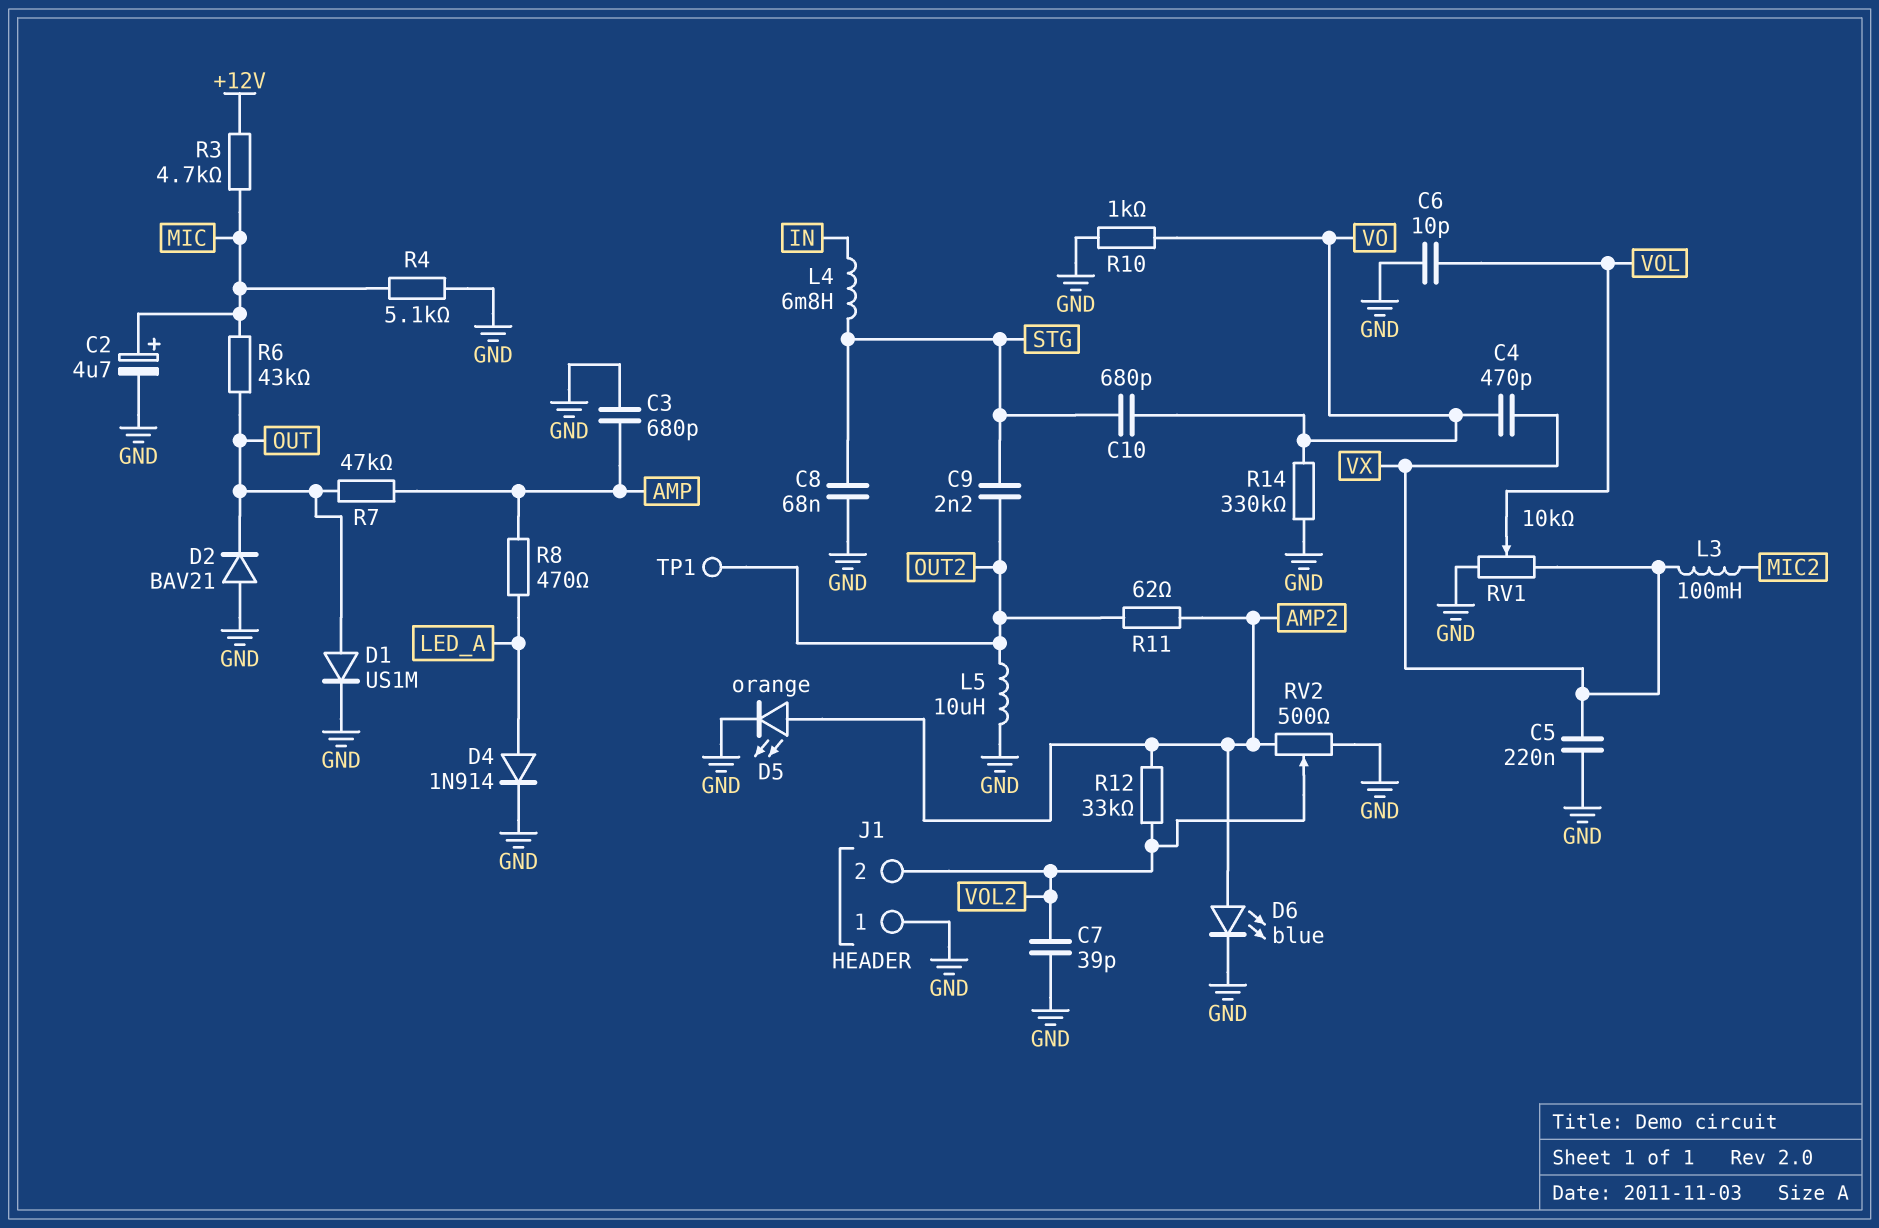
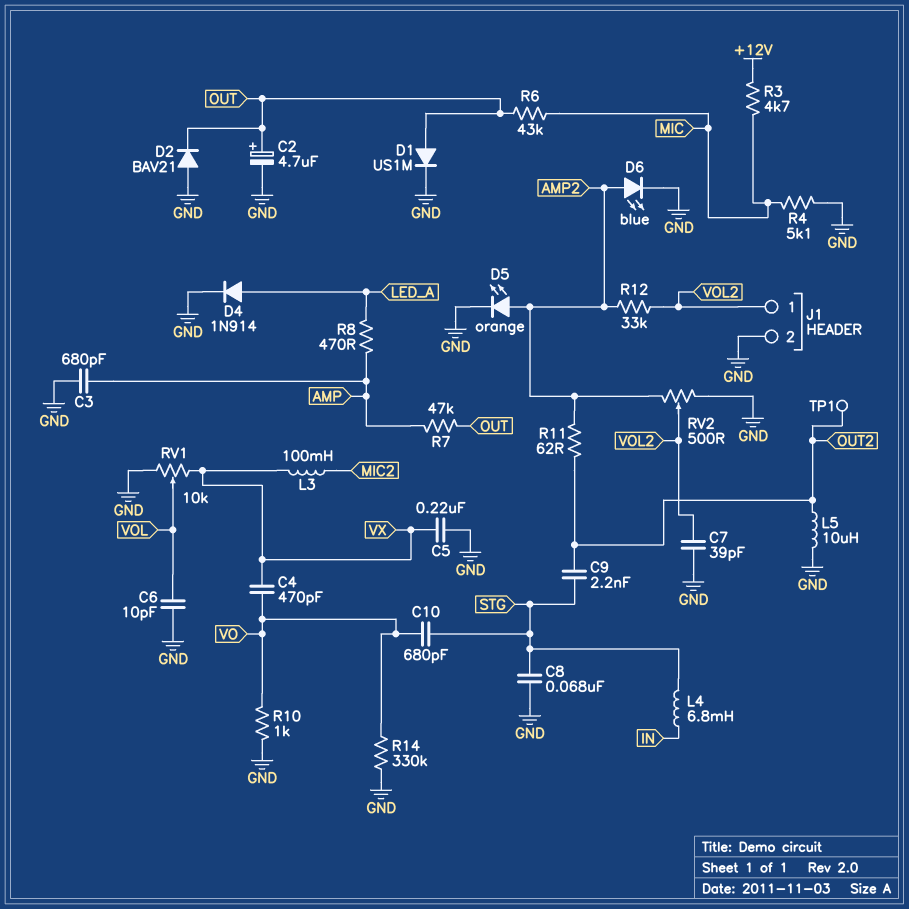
C2: 4.7uF (plus MIC, minus GND) -> 4.7uF (plus OUT, minus GND)
J1 pin 1: GND -> VOL2
J1 pin 2: VOL2 -> GND

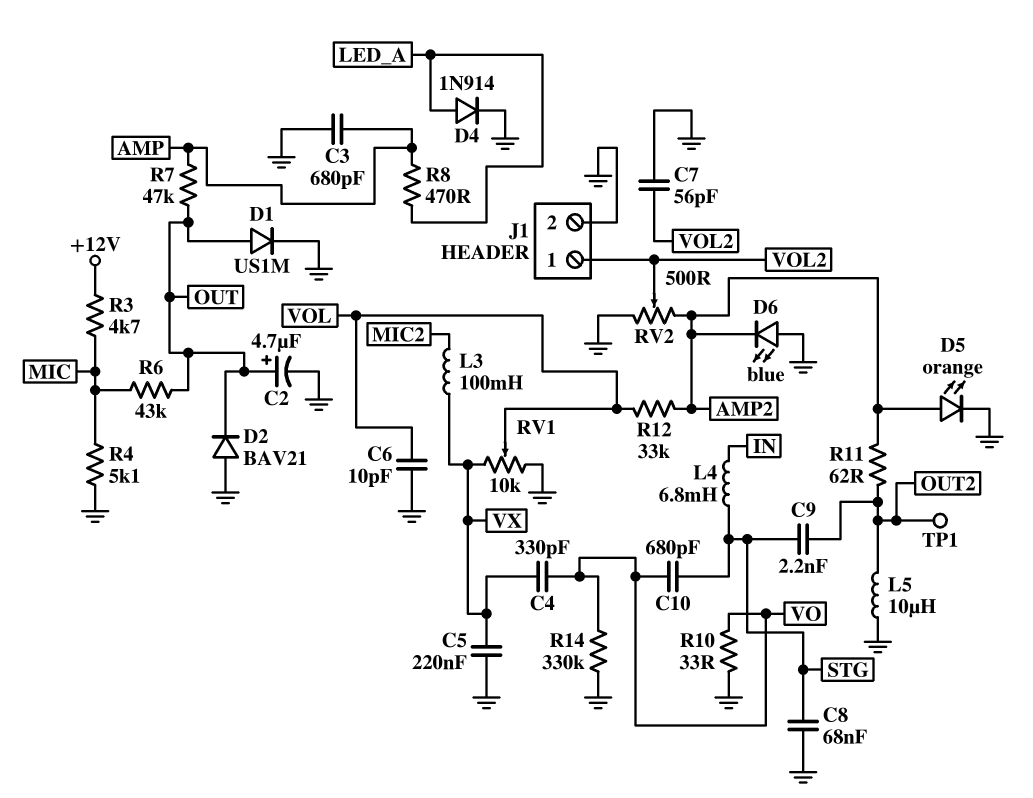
C4: 470pF (VO, VX) -> 330pF (VO, VX)
C7: 39pF (GND, VOL2) -> 56pF (GND, VOL2)
D6: LED blue (A AMP2, K GND) -> LED blue (A GND, K AMP2)
R10: 1k (GND, VO) -> 33 (GND, VO)
R12: 33k (AMP2, VOL2) -> 33k (AMP2, VOL)

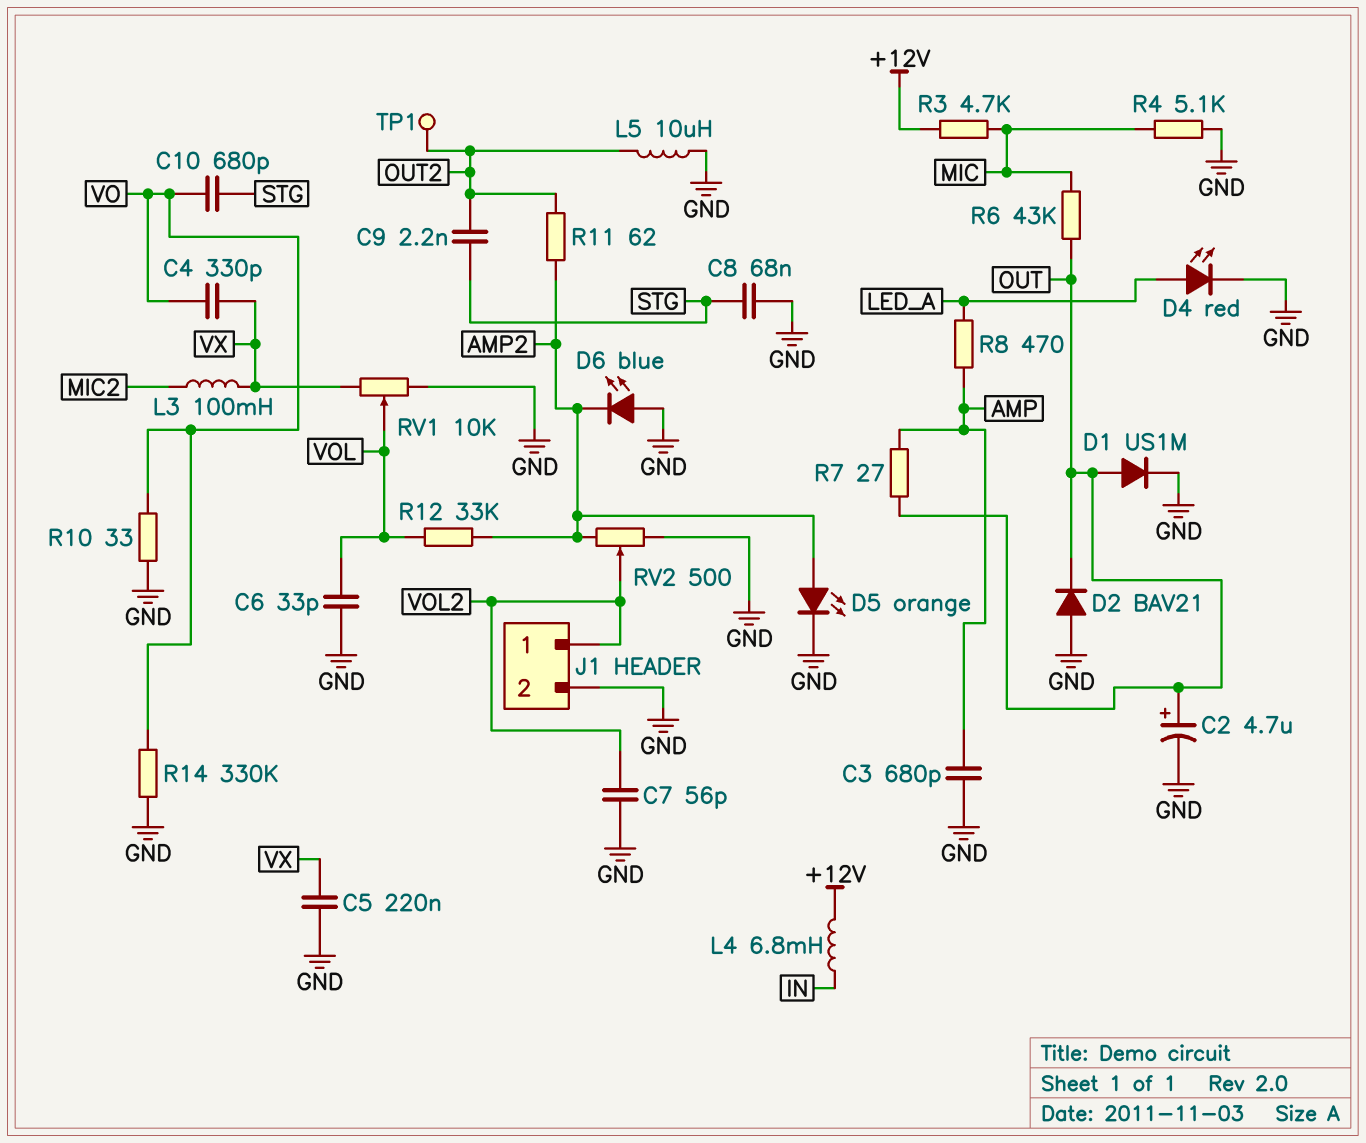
C6: 10pF (GND, VOL) -> 33pF (GND, VOL)
D4: diode 1N914 (A LED_A, K GND) -> LED red (A LED_A, K GND)
L4: 6.8mH (IN, STG) -> 6.8mH (+12V, IN)
R7: 47k (AMP, OUT) -> 27 (AMP, OUT)

